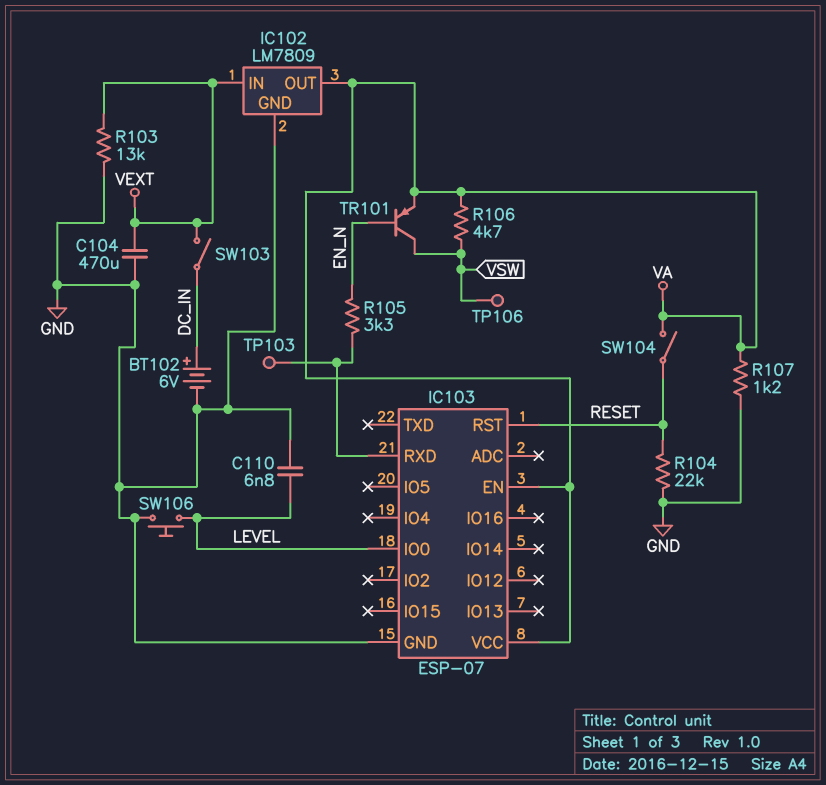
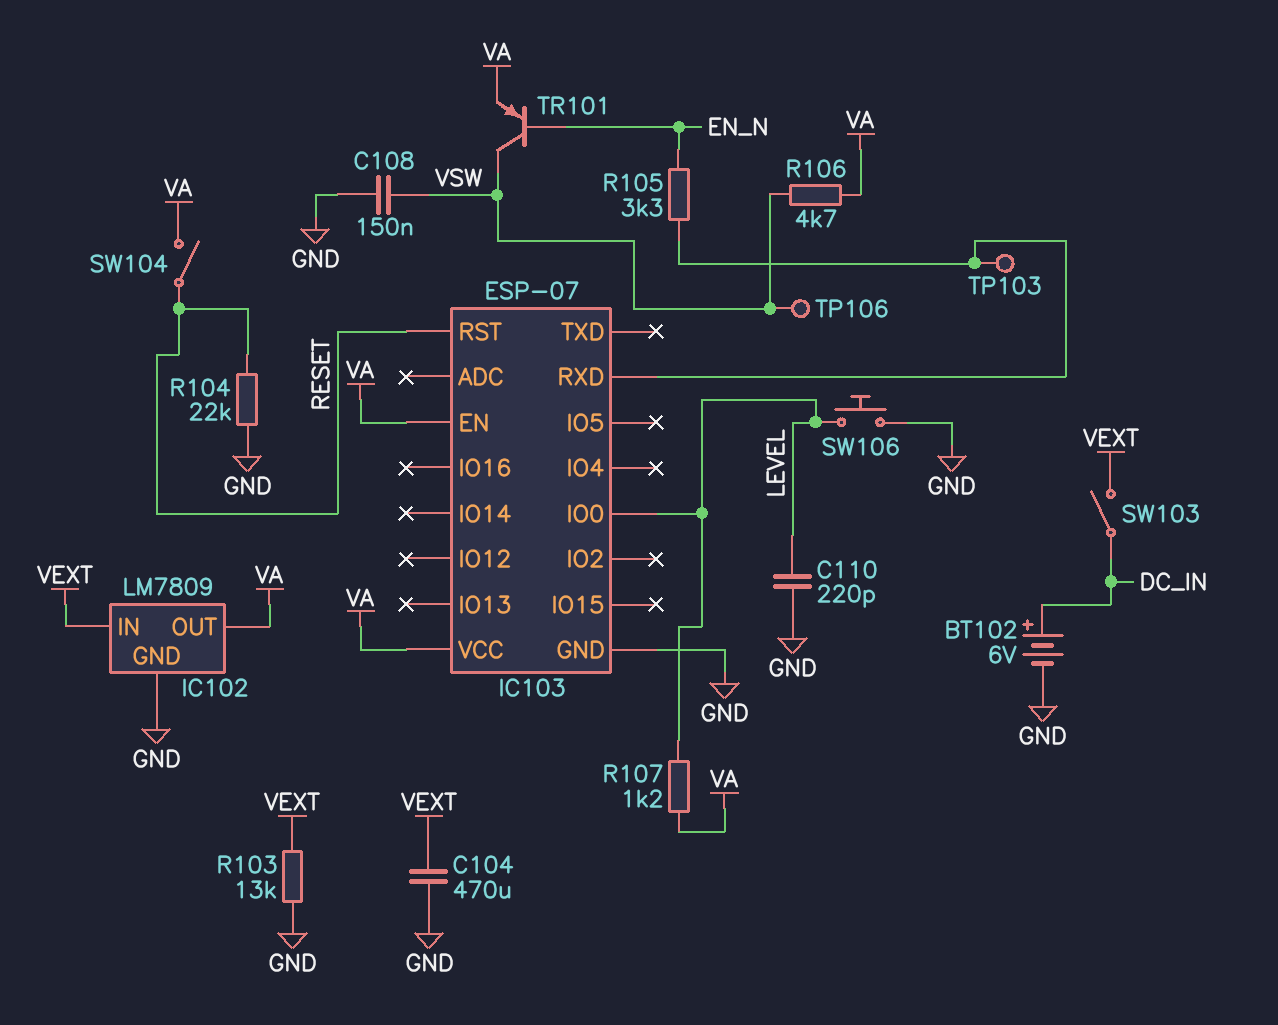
C108: none -> 150nF (GND, VSW)
C110: 6.8nF (GND, LEVEL) -> 220pF (GND, LEVEL)
R107: 1.2k (GND, VA) -> 1.2k (LEVEL, VA)

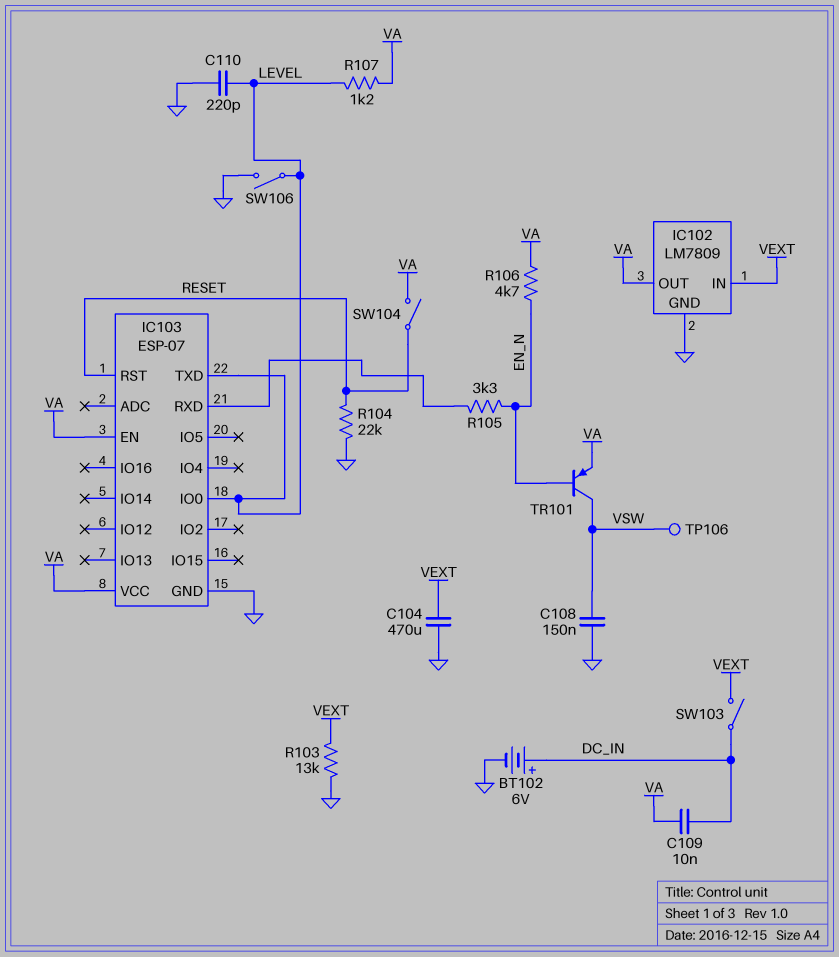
C109: none -> 10nF (DC_IN, VA)
IC103 pin TXD: none -> LEVEL
R106: 4.7k (VA, VSW) -> 4.7k (EN_N, VA)
SW106: button (GND, LEVEL) -> switch (GND, LEVEL)
TP103: test point (IC103/RXD) -> none

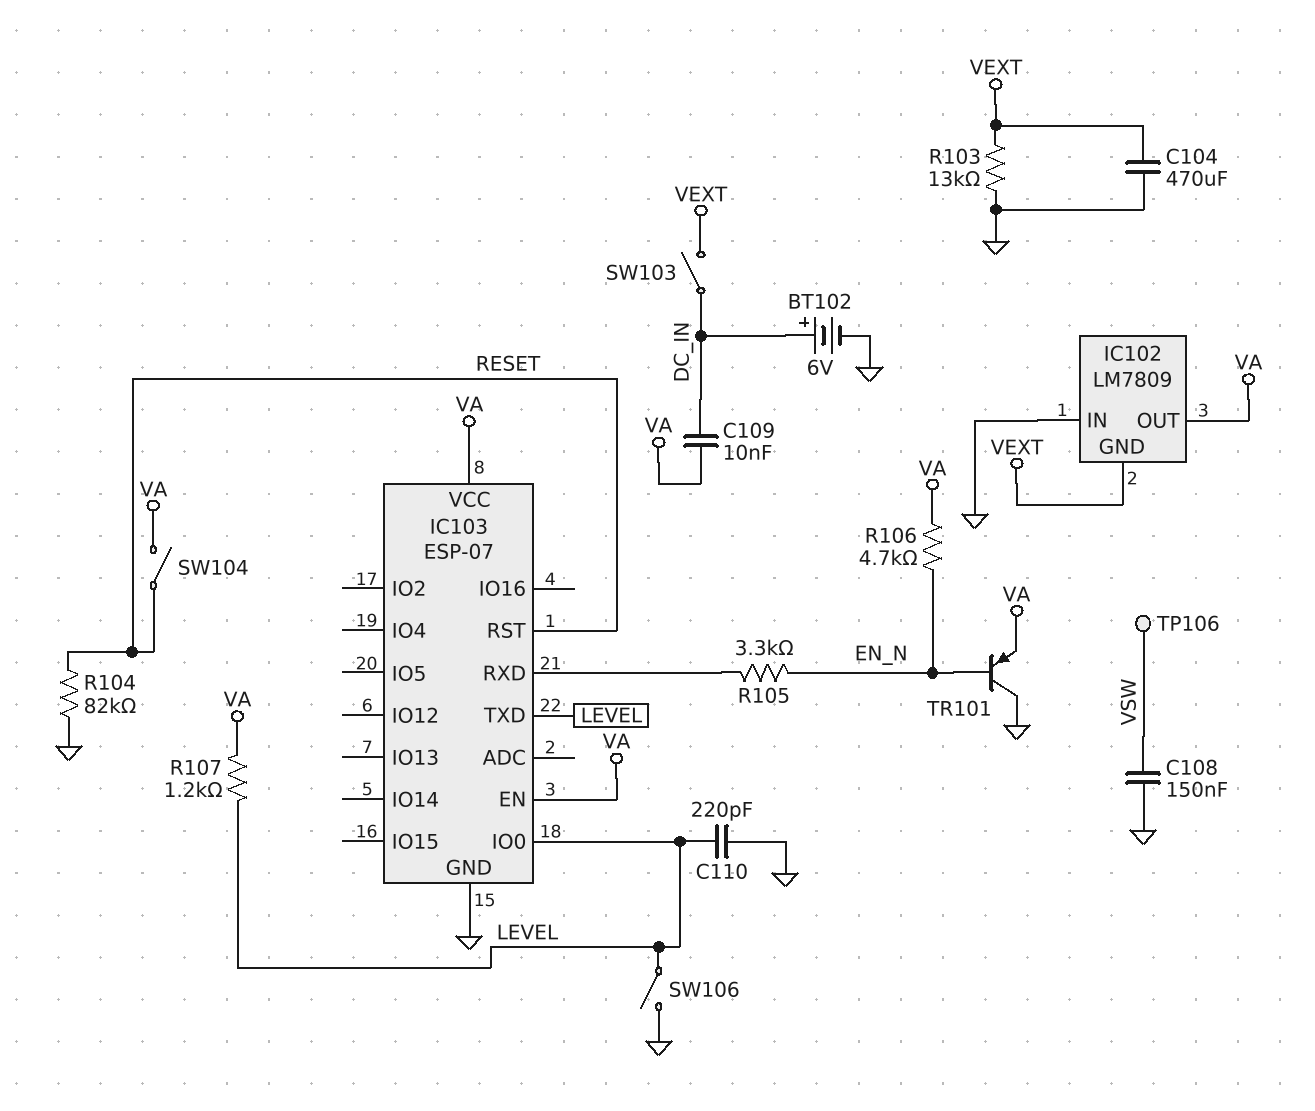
IC102 pin GND: GND -> VEXT
IC102 pin IN: VEXT -> GND
R104: 22k (GND, RESET) -> 82k (GND, RESET)
TR101: PNP (B EN_N, C VSW, E VA) -> PNP (B EN_N, C GND, E VA)

